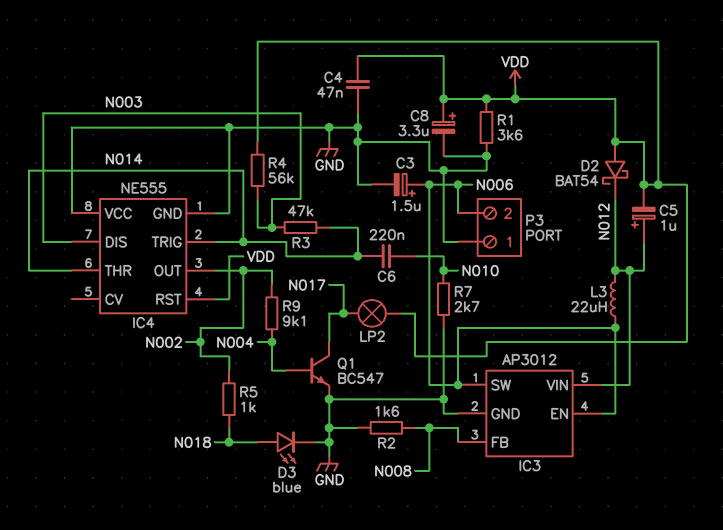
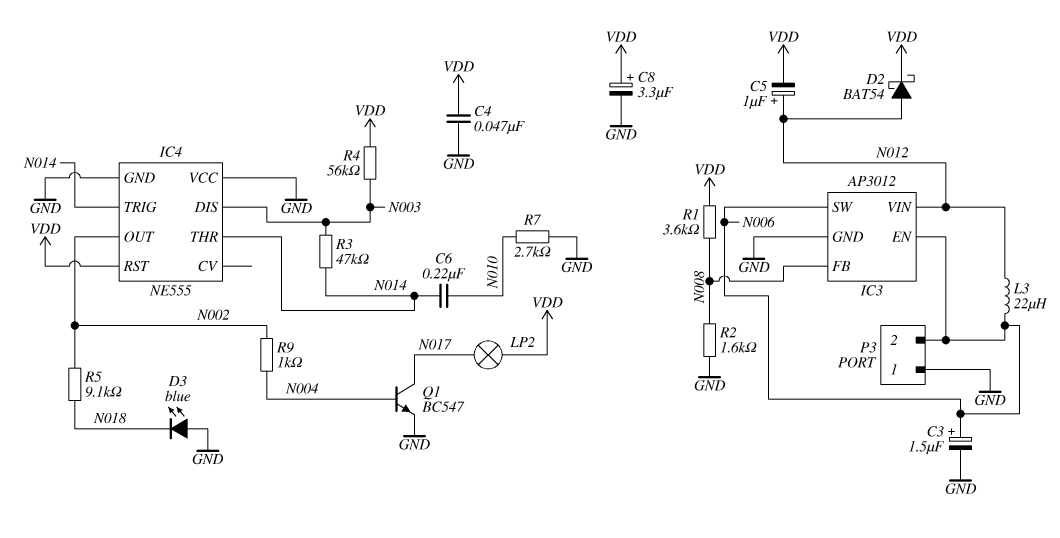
D2: schottky BAT54 (A VDD, K N012) -> schottky BAT54 (A N012, K VDD)
D3: LED blue (A N018, K GND) -> LED blue (A GND, K N018)
R1: 3.6k (GND, VDD) -> 3.6k (N008, VDD)
R5: 1k (N002, N018) -> 9.1k (N002, N018)
R9: 9.1k (N002, N004) -> 1k (N002, N004)

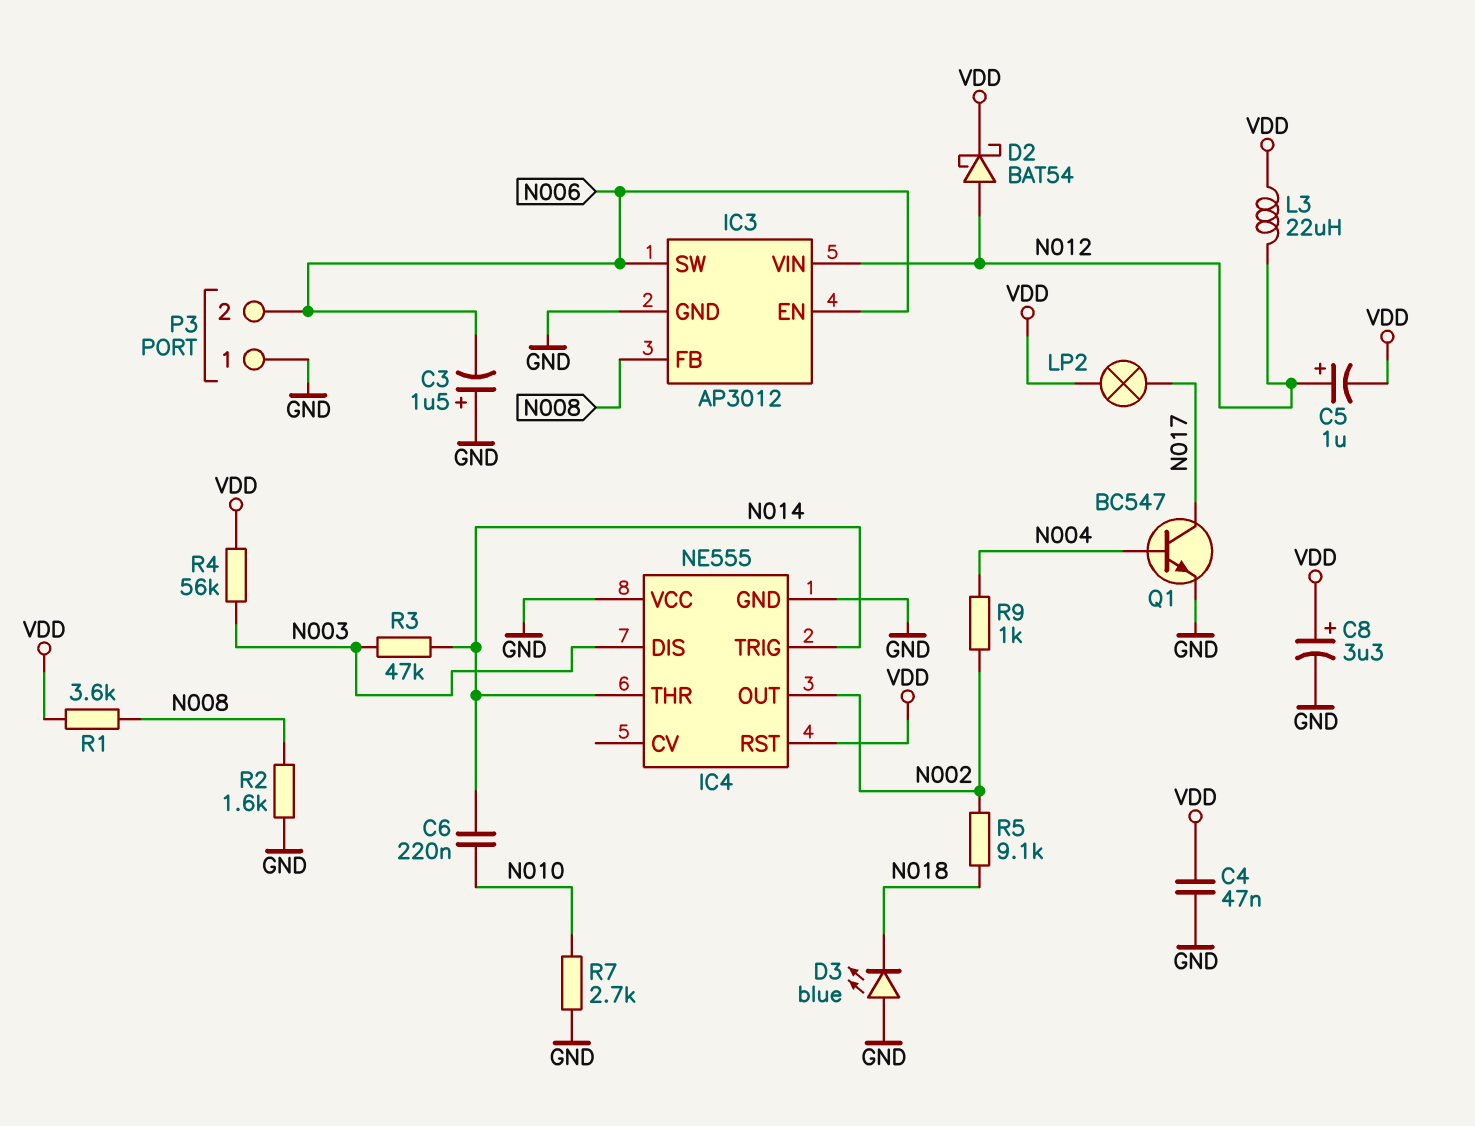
C3: 1.5uF (plus N006, minus GND) -> 1.5uF (plus GND, minus N006)
L3: 22uH (N006, N012) -> 22uH (N012, VDD)

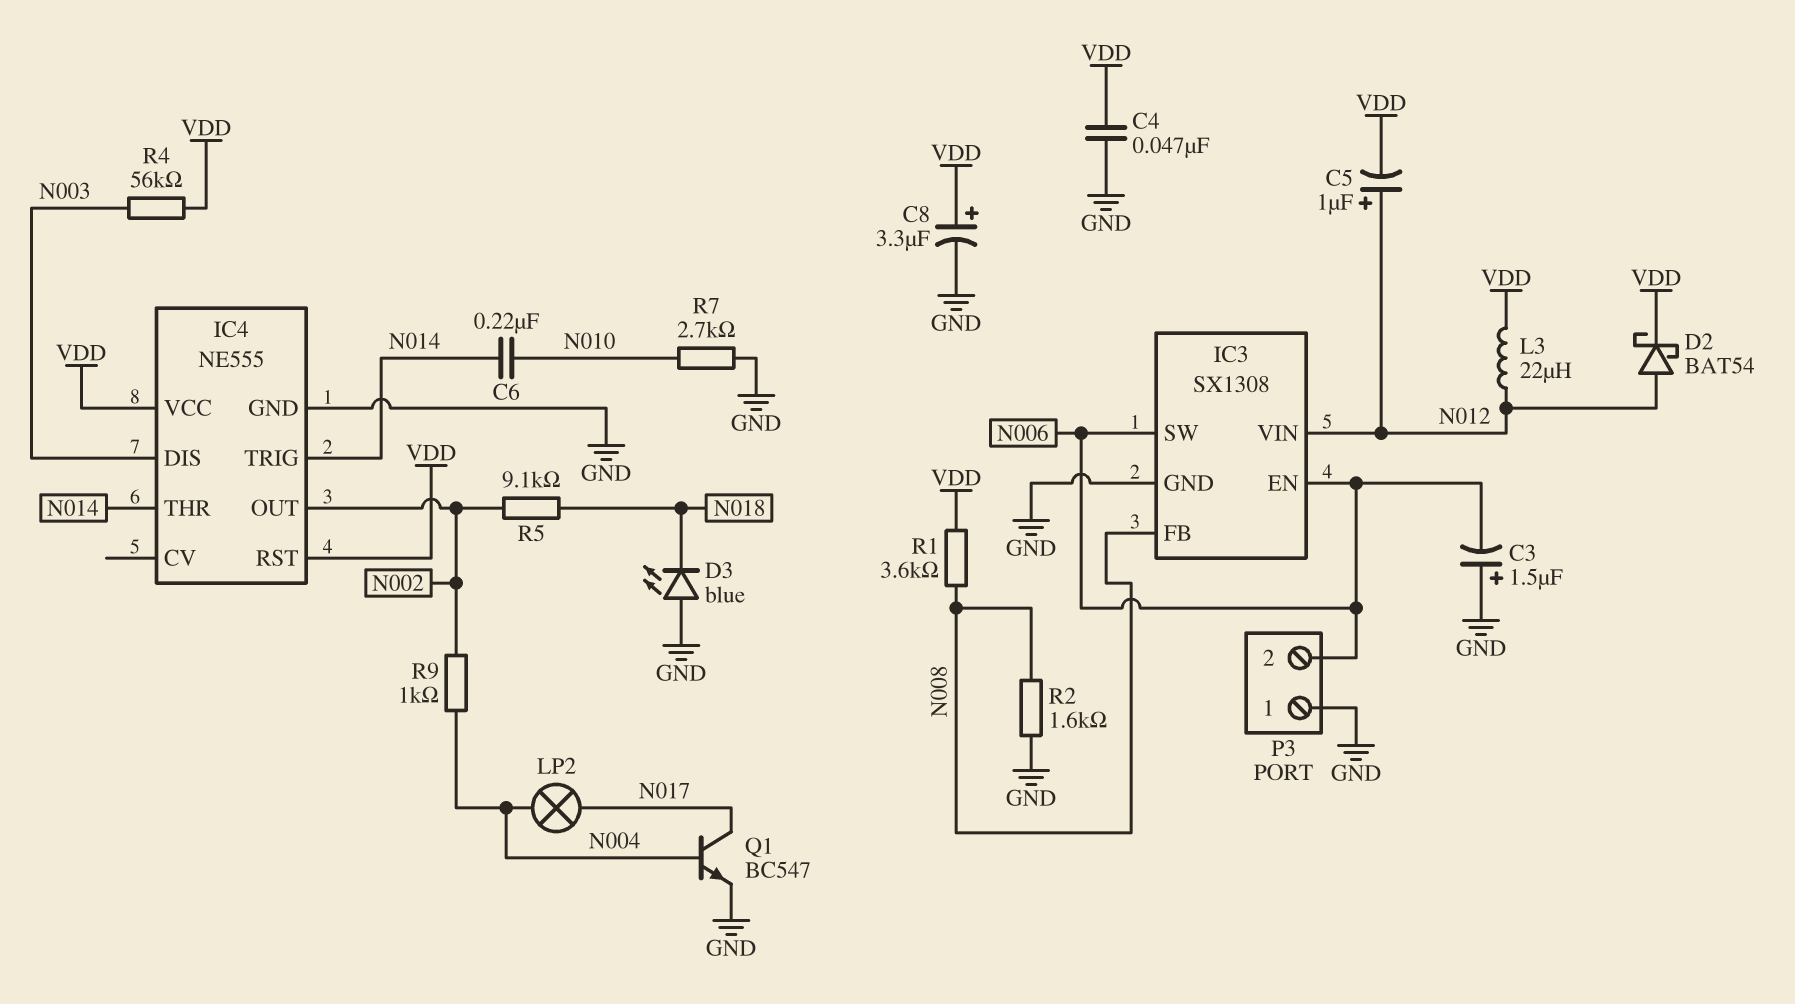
IC3: AP3012 -> SX1308
IC4 pin VCC: GND -> VDD
LP2: lamp (N017, VDD) -> lamp (N004, N017)
R3: 47k (N003, N014) -> none

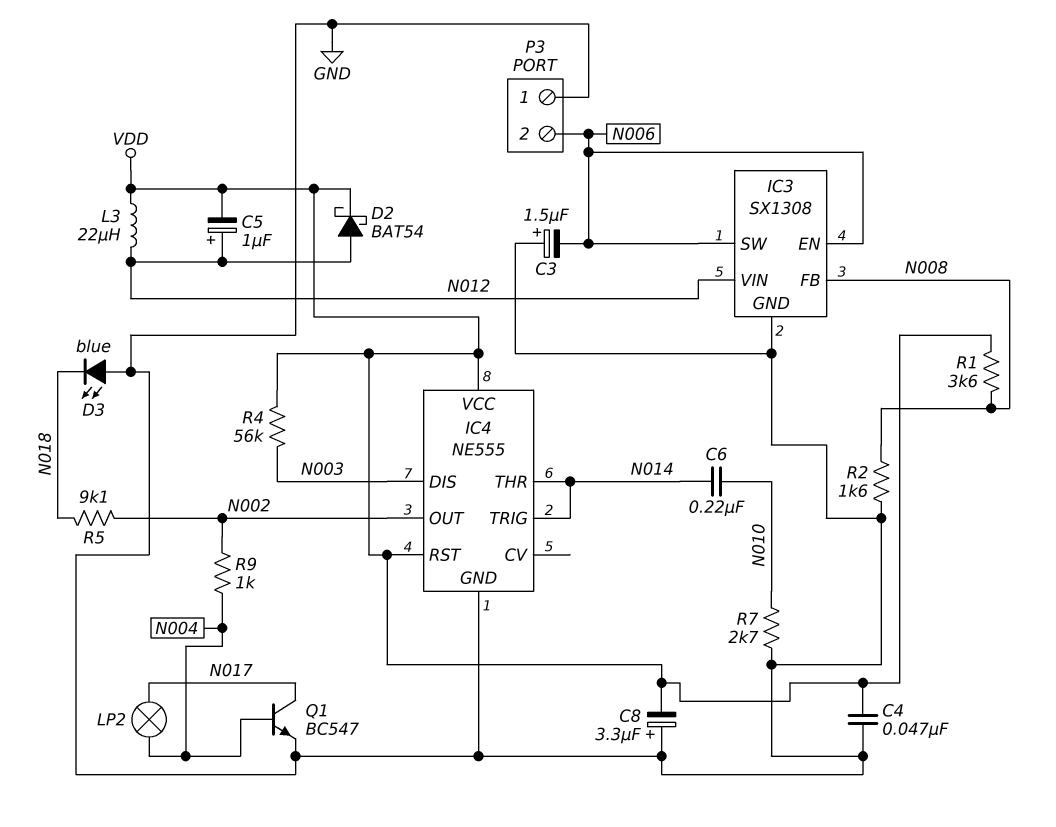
C8: 3.3uF (plus VDD, minus GND) -> 3.3uF (plus GND, minus VDD)

